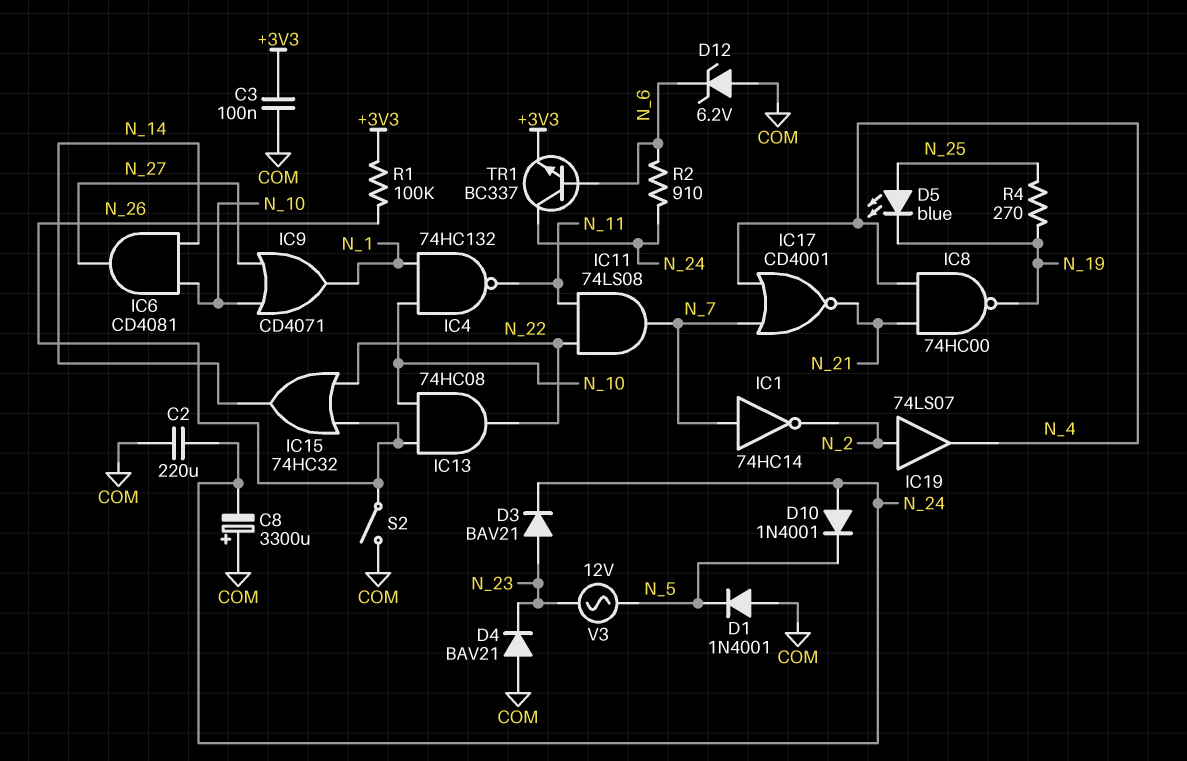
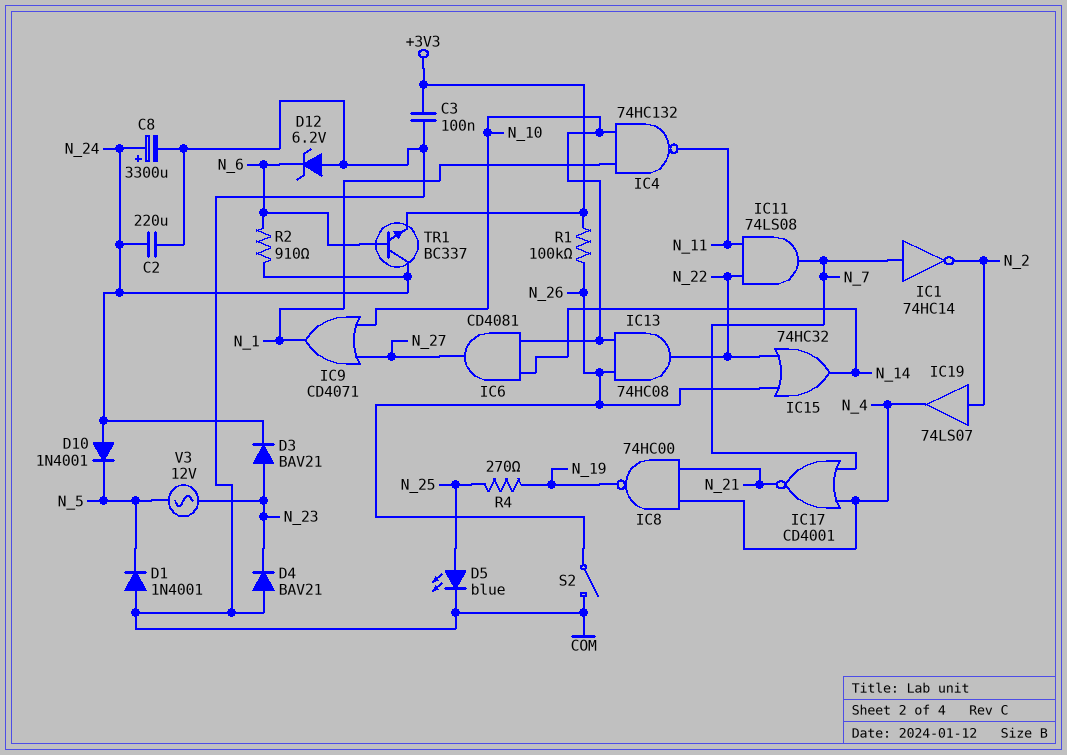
C8: 3300uF (plus COM, minus N_24) -> 3300uF (plus N_24, minus COM)
D5: LED blue (A N_25, K N_19) -> LED blue (A N_25, K COM)

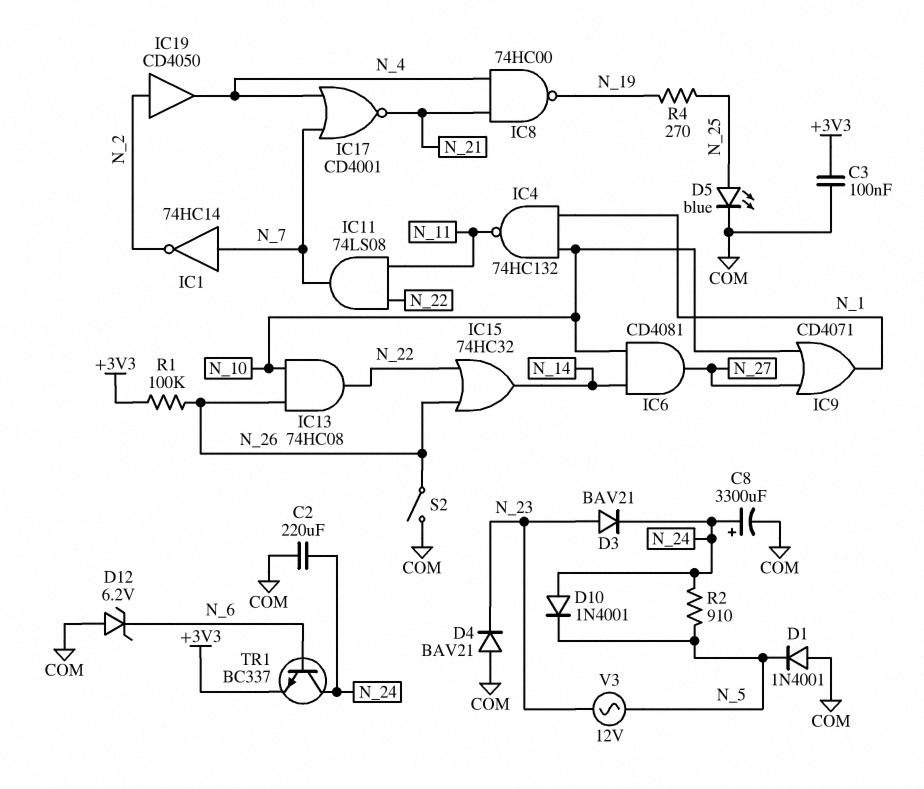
IC19: buffer 74LS07 (in N_2, out N_4) -> buffer CD4050 (in N_2, out N_4)
R2: 910 (N_6, N_24) -> 910 (N_5, N_24)

